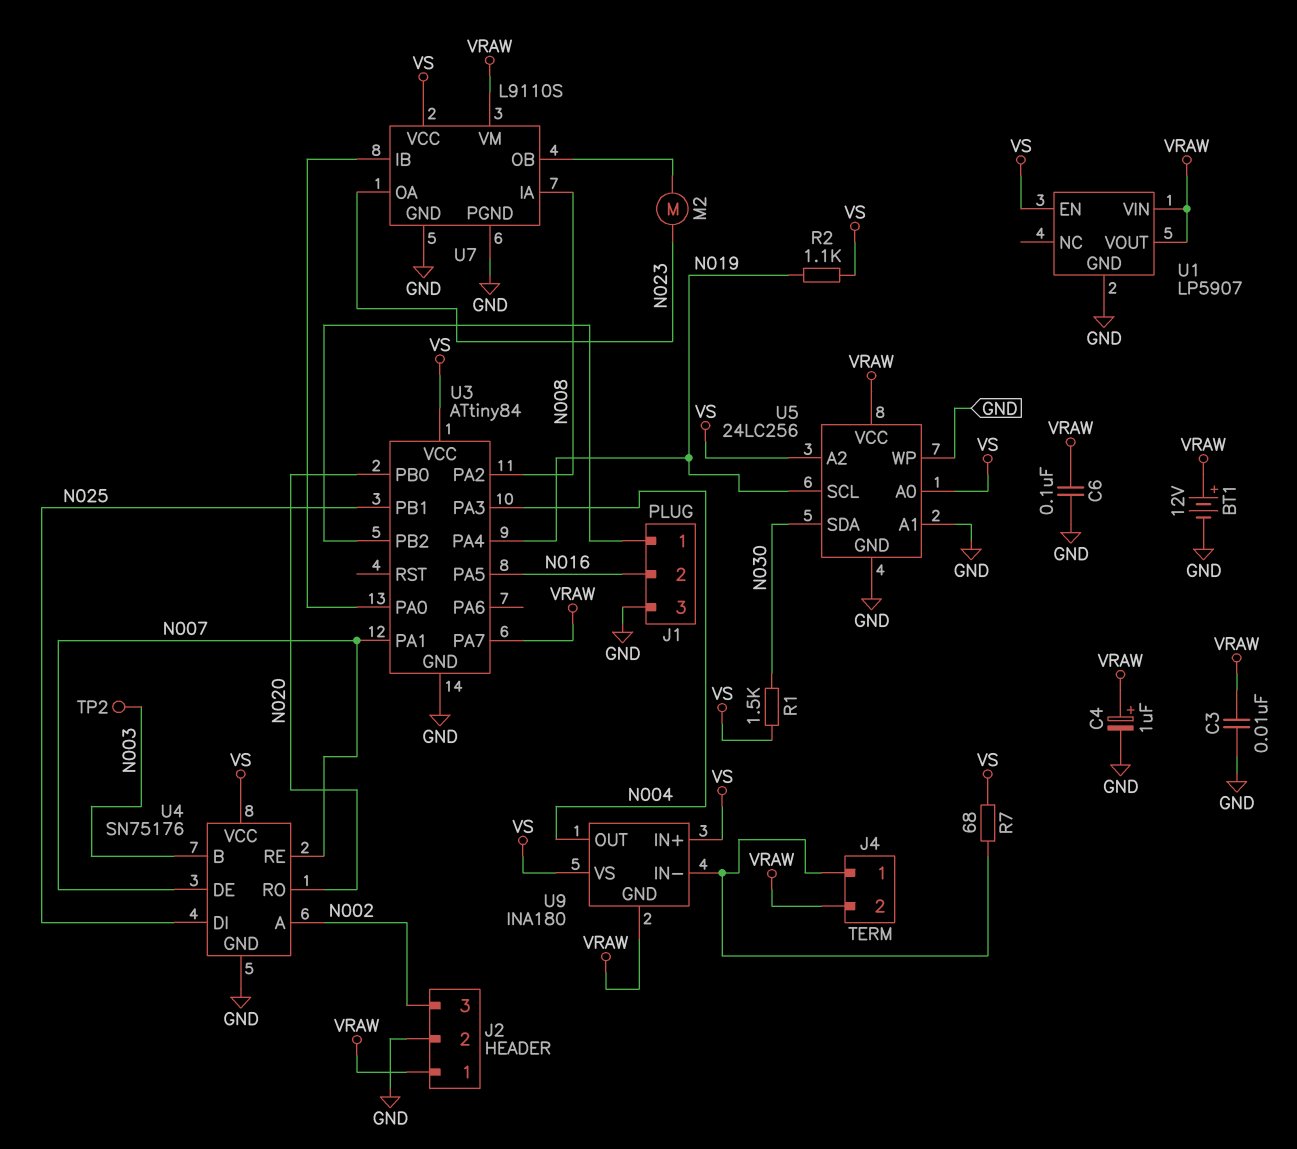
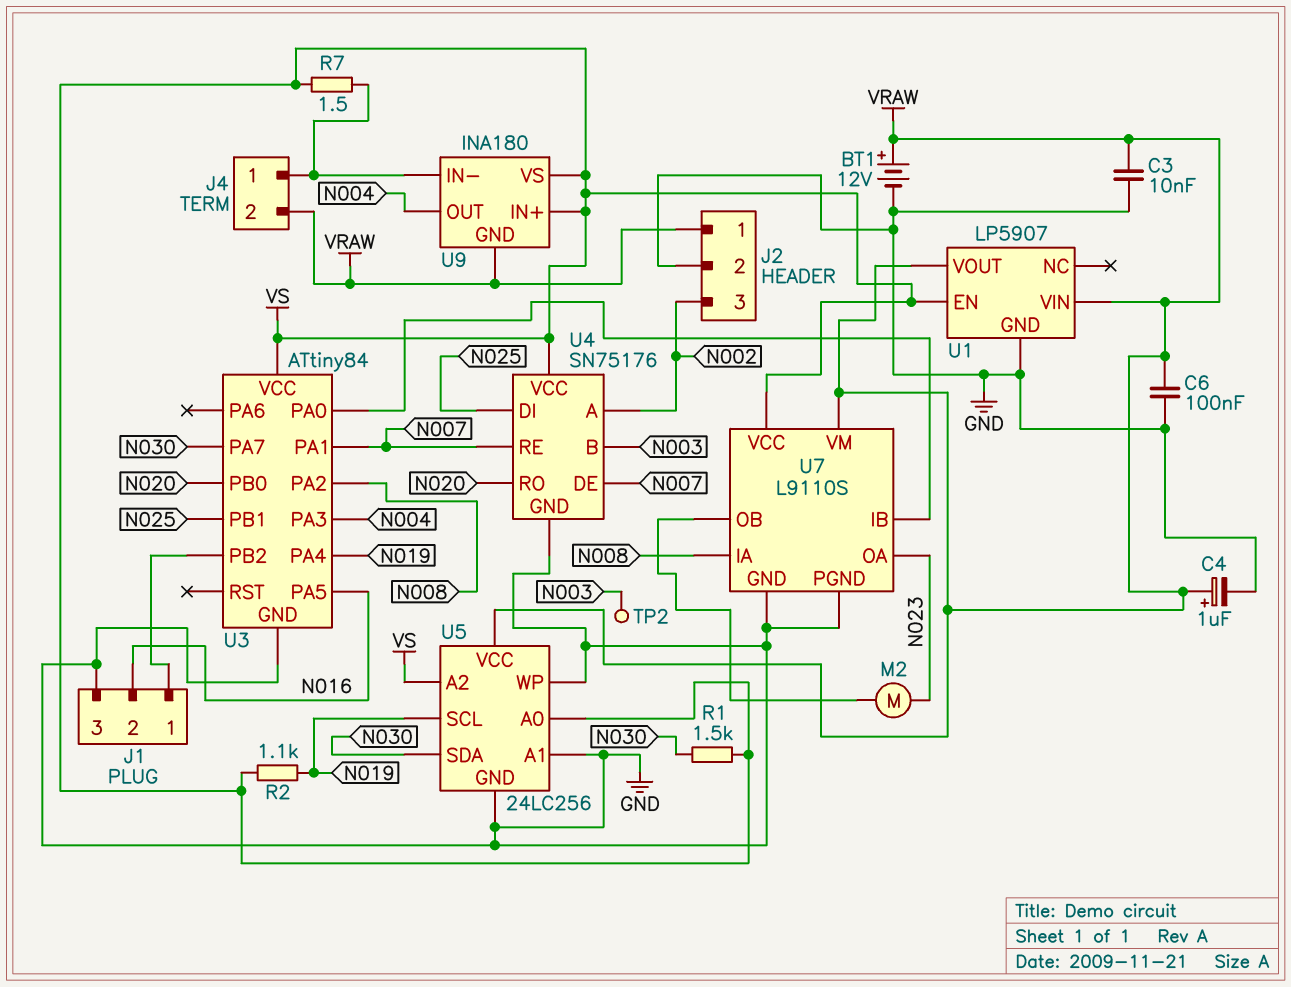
R7: 68 (J4/1, VS) -> 1.5 (J4/1, VS)
U3 pin PA7: VRAW -> N030

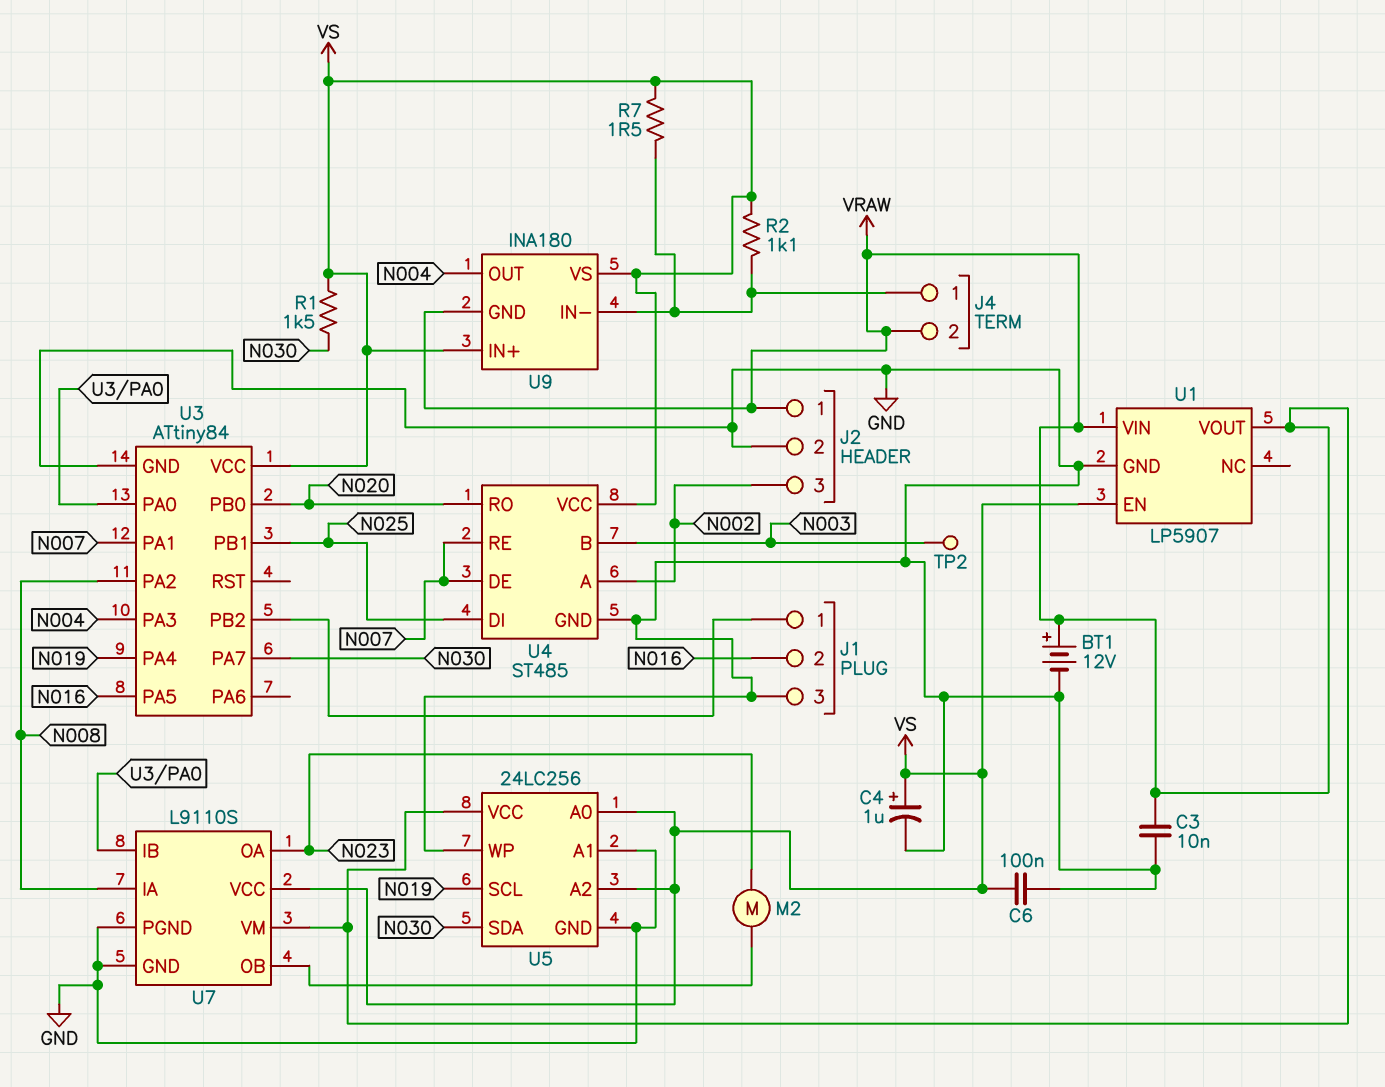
C4: 1uF (plus VRAW, minus GND) -> 1uF (plus VS, minus GND)
C6: 100nF (GND, VRAW) -> 100nF (GND, VS)
R2: 1.1k (N019, VS) -> 1.1k (J4/1, VS)
U4: SN75176 -> ST485

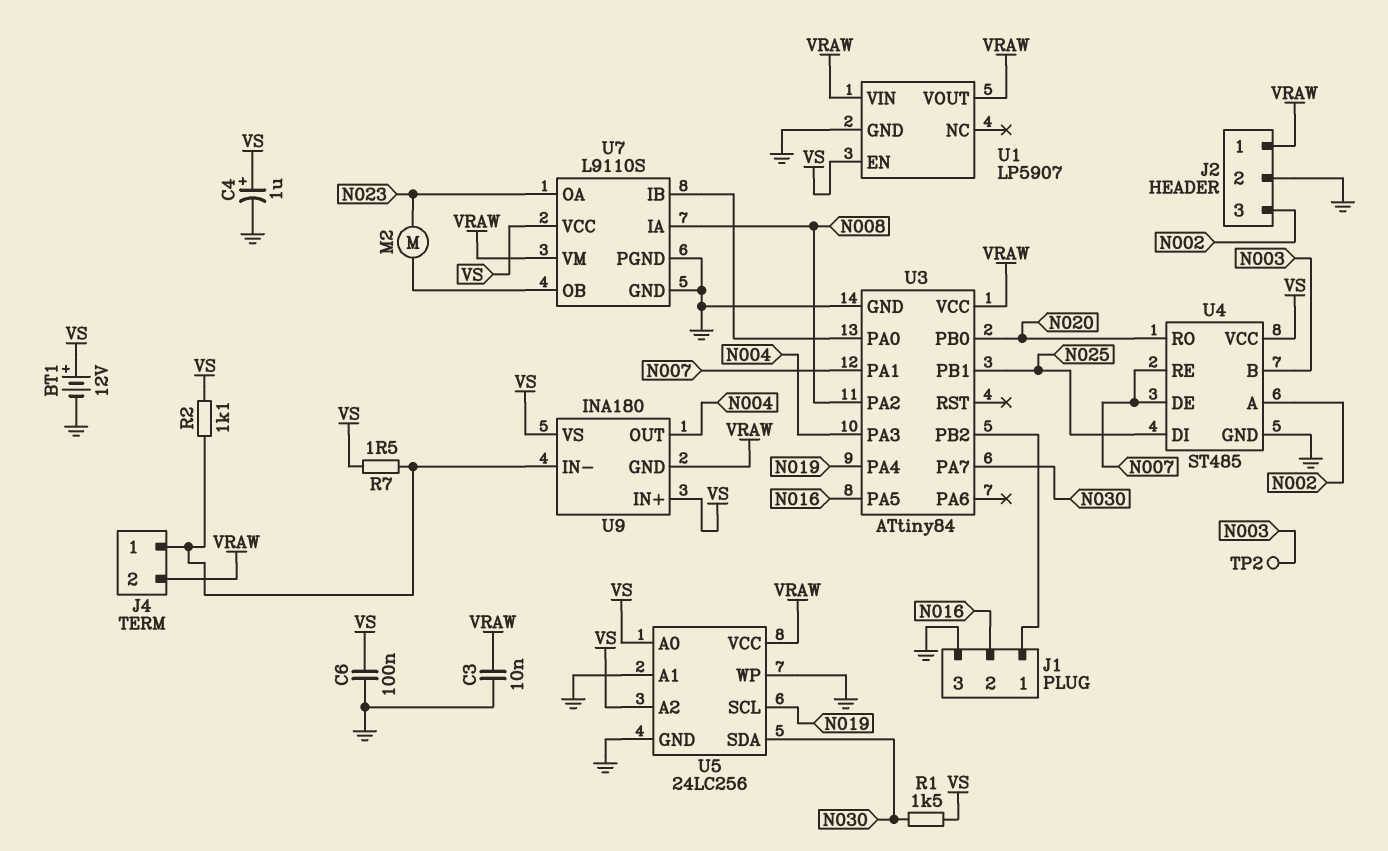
BT1: 12V (plus VRAW, minus GND) -> 12V (plus VS, minus GND)
U3 pin VCC: VS -> VRAW

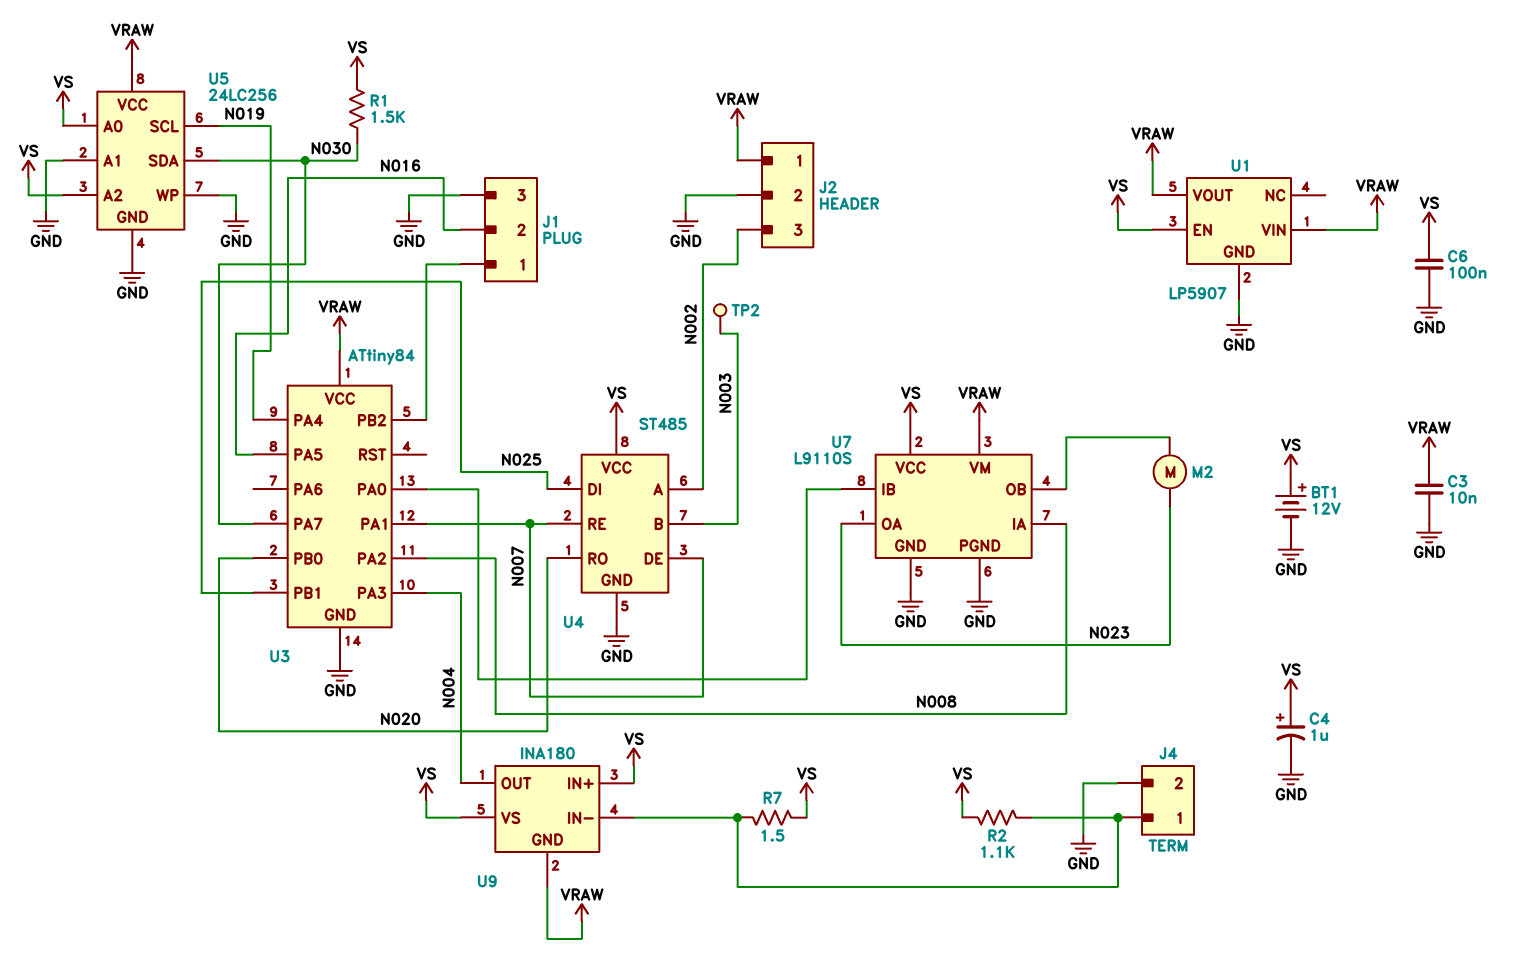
J4 pin 2: VRAW -> GND

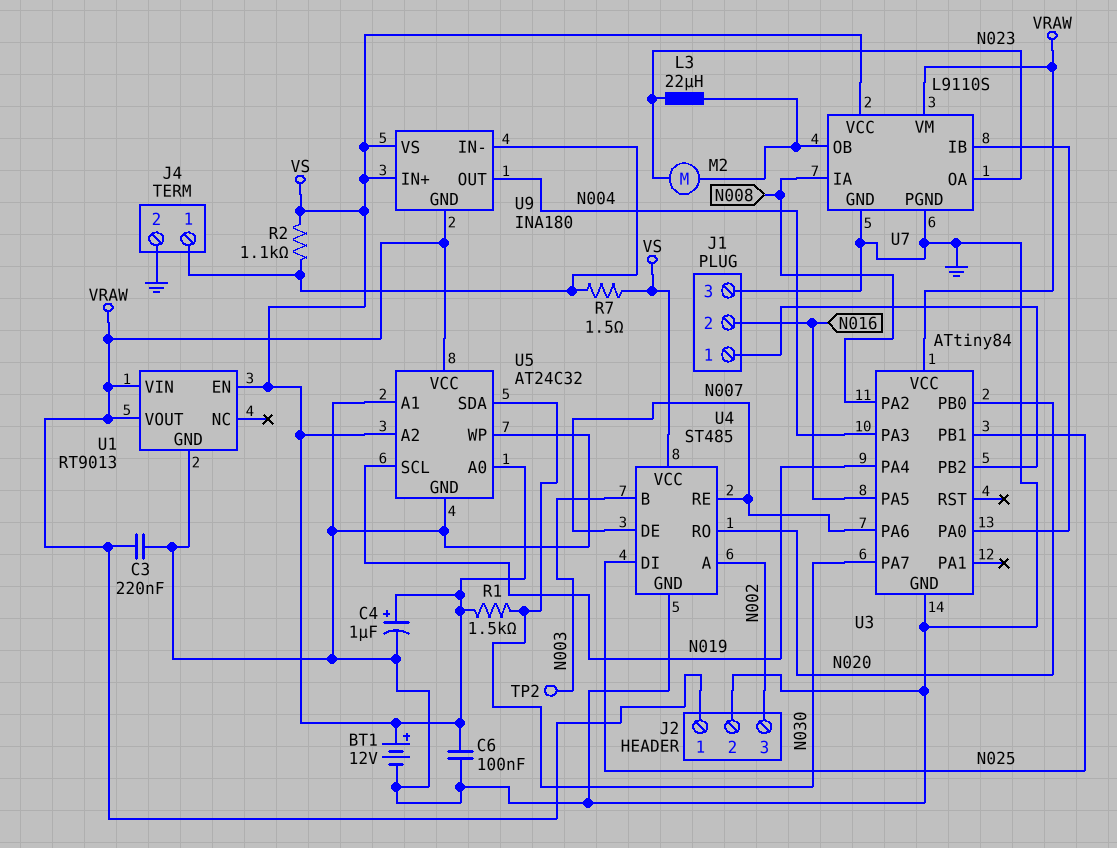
C3: 10nF (GND, VRAW) -> 220nF (GND, VRAW)
L3: none -> 22uH (N023, U7/OB)
U1: LP5907 -> RT9013
U3 pin PA1: N007 -> none
U3 pin PA6: none -> N007
U5: 24LC256 -> AT24C32

